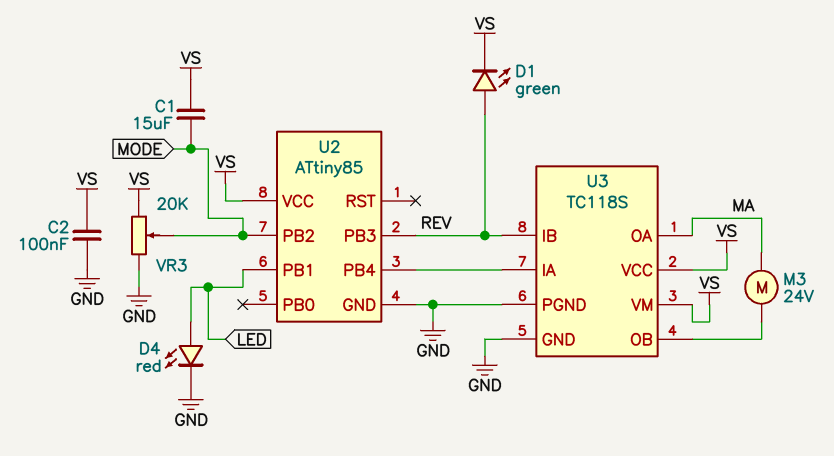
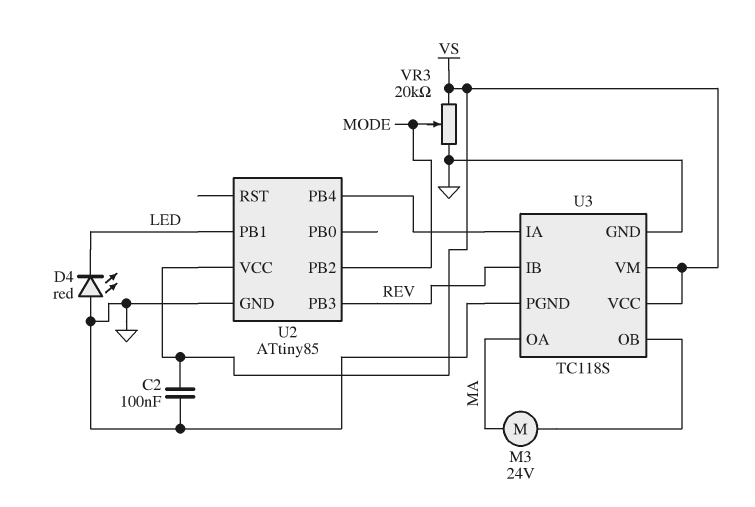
C1: 15uF (MODE, VS) -> none
D1: LED green (A REV, K VS) -> none
D4: LED red (A LED, K GND) -> LED red (A GND, K LED)

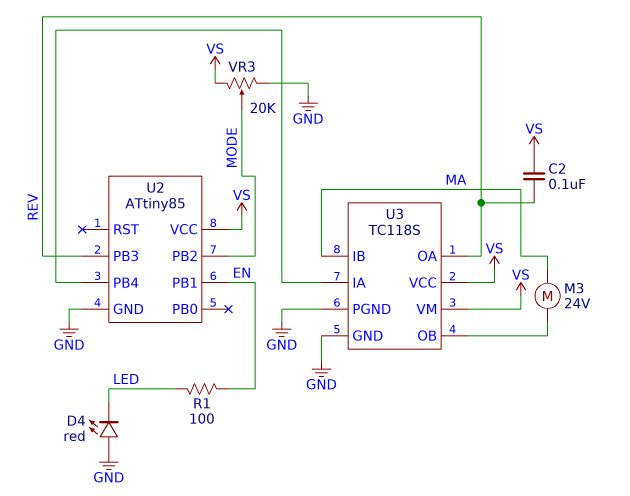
C2: 100nF (GND, VS) -> 100nF (REV, VS)
R1: none -> 100 (EN, LED)
U2 pin PB1: LED -> EN
U3 pin IB: REV -> MA
U3 pin OA: MA -> REV

